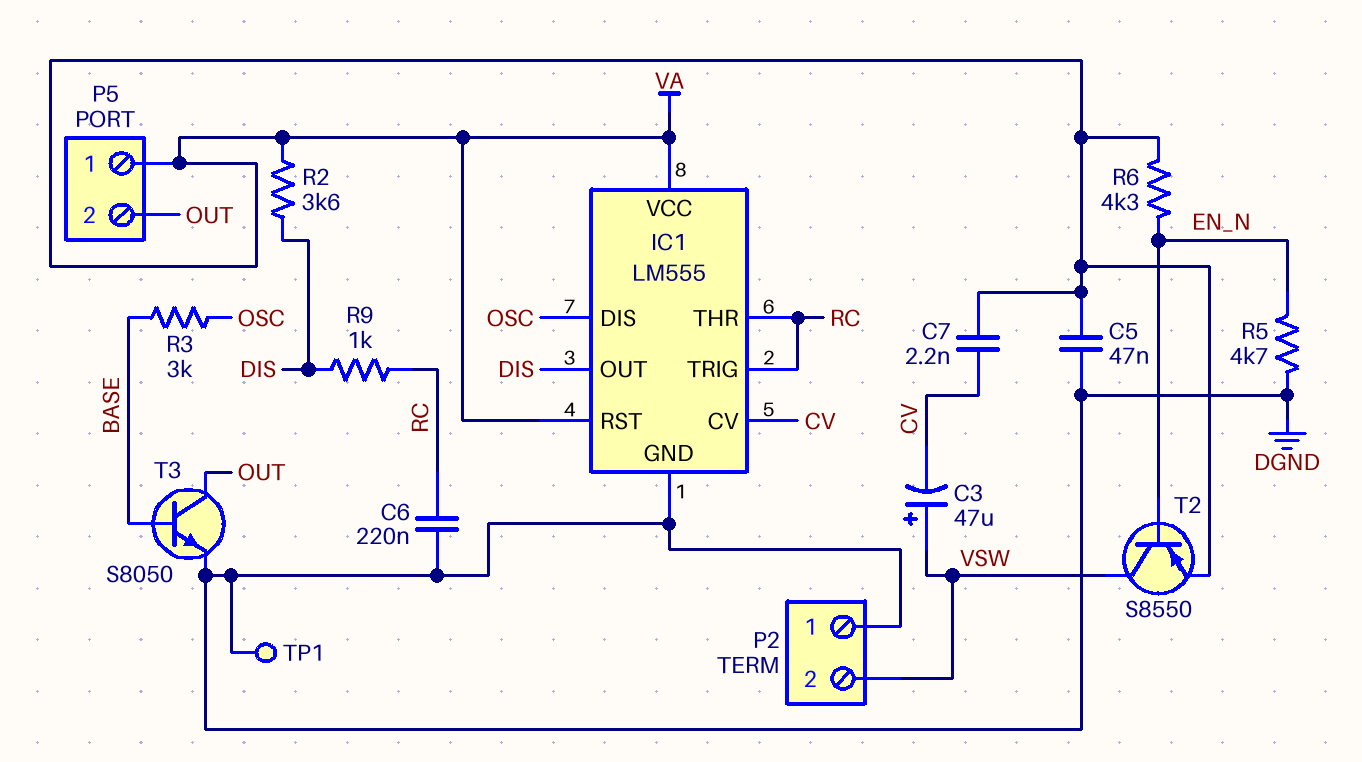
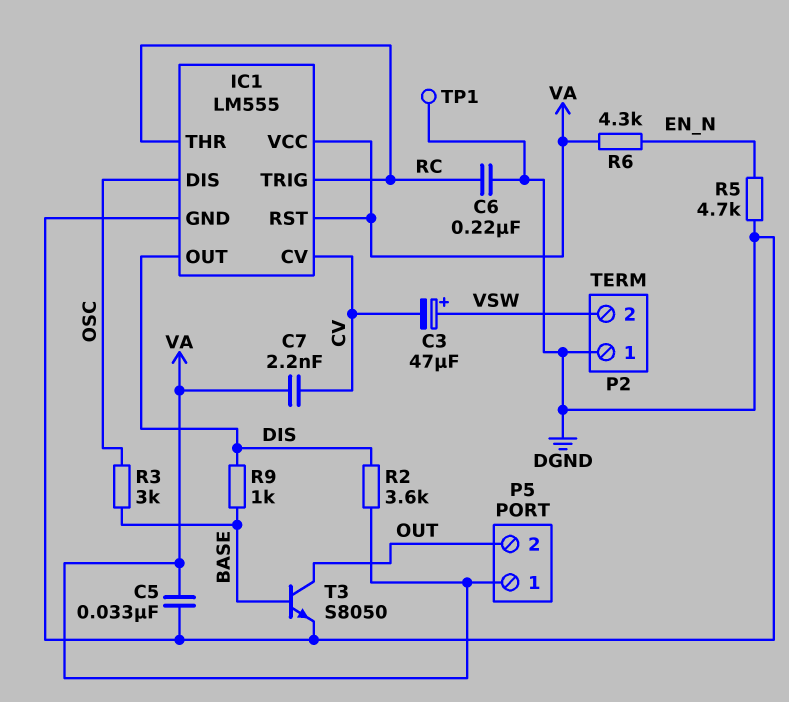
C5: 47nF (DGND, VA) -> 33nF (DGND, VA)
R9: 1k (DIS, RC) -> 1k (BASE, DIS)
T2: PNP S8550 (B EN_N, C VSW, E VA) -> none

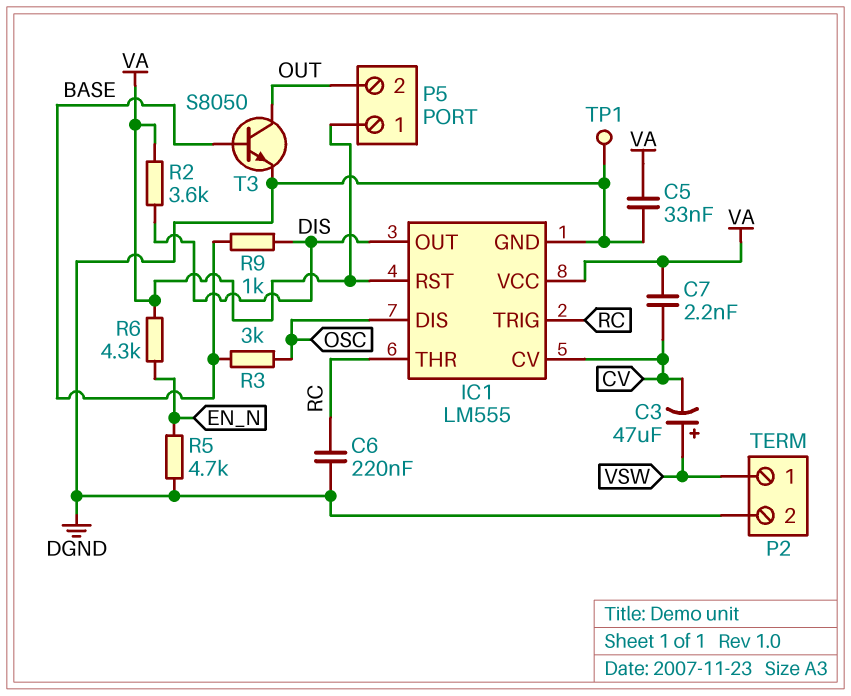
P2 pin 1: DGND -> VSW
P2 pin 2: VSW -> DGND

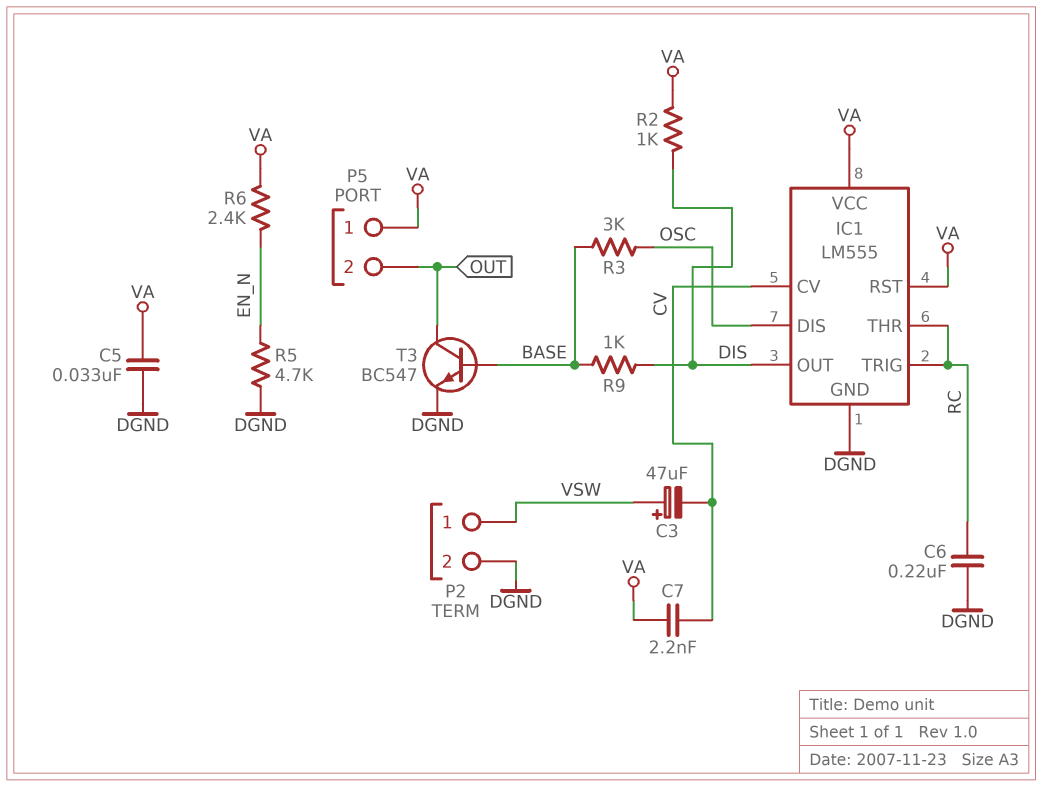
R2: 3.6k (DIS, VA) -> 1k (DIS, VA)
R6: 4.3k (EN_N, VA) -> 2.4k (EN_N, VA)
T3: NPN S8050 (B BASE, C OUT, E DGND) -> NPN BC547 (B BASE, C OUT, E DGND)
TP1: test point (DGND) -> none

